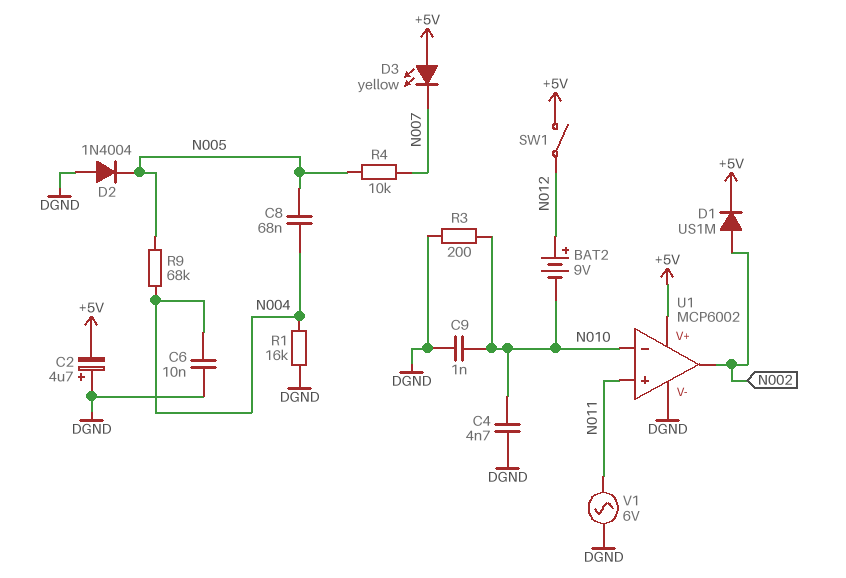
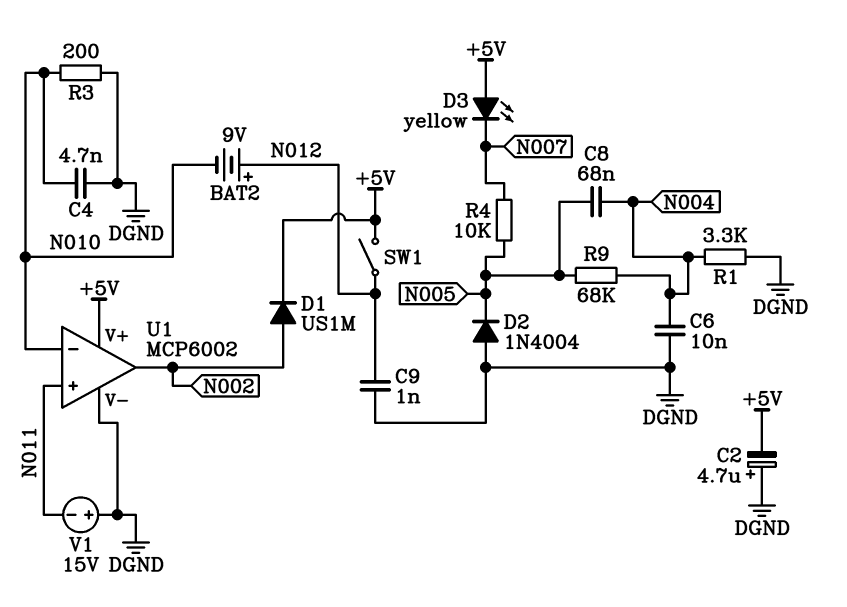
C9: 1nF (DGND, N010) -> 1nF (DGND, N012)
R1: 16k (DGND, N004) -> 3.3k (DGND, N004)
V1: AC 6V (DGND, N011) -> 15V (plus DGND, minus N011)

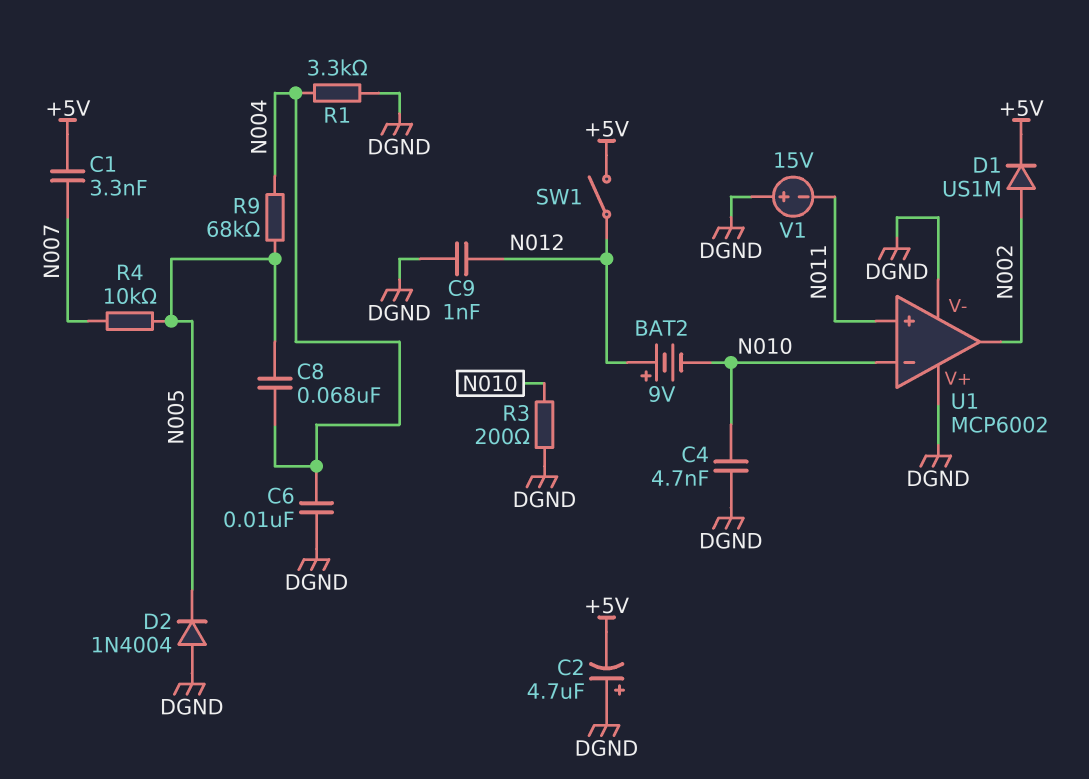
C1: none -> 3.3nF (+5V, N007)
D3: LED yellow (A +5V, K N007) -> none
U1 pin V+: +5V -> DGND

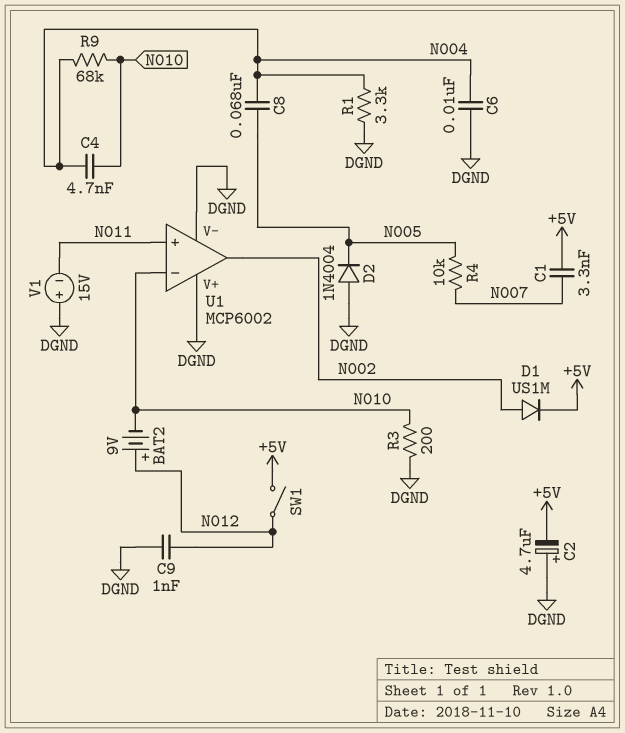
C4: 4.7nF (DGND, N010) -> 4.7nF (N004, N010)
R9: 68k (N004, N005) -> 68k (N004, N010)

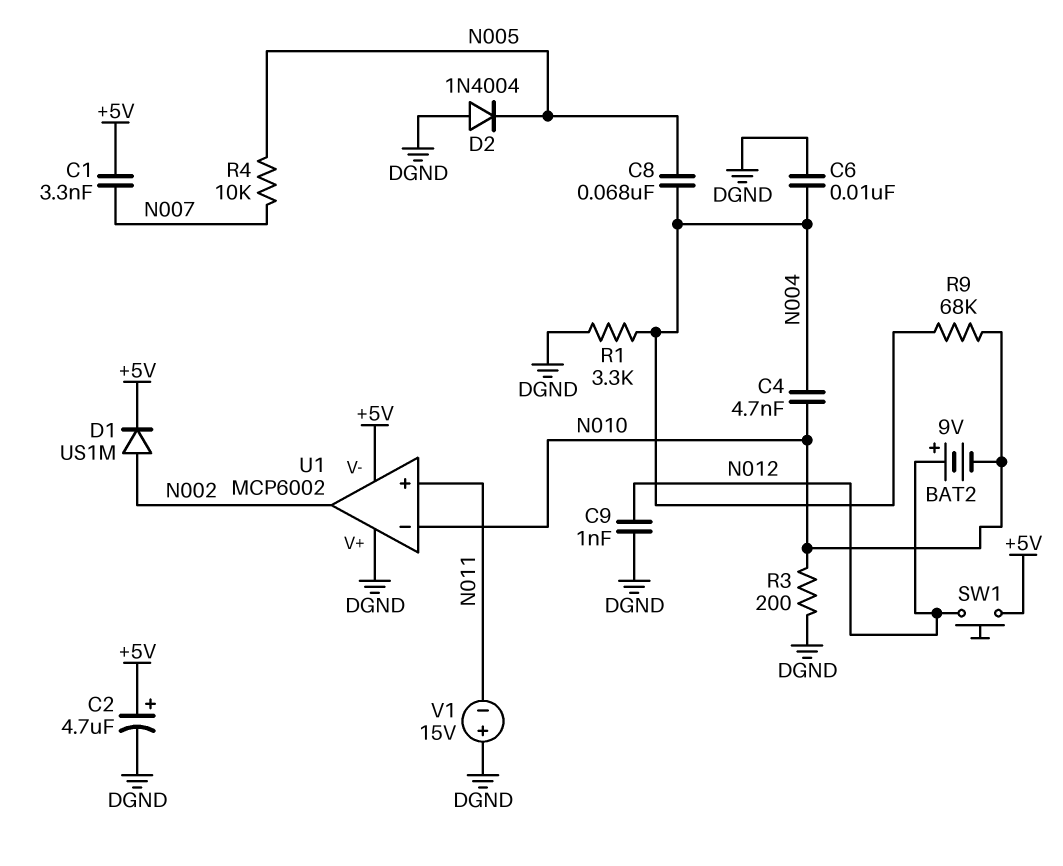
C2: 4.7uF (plus DGND, minus +5V) -> 4.7uF (plus +5V, minus DGND)
SW1: switch (+5V, N012) -> button (+5V, N012)
U1 pin V-: DGND -> +5V

